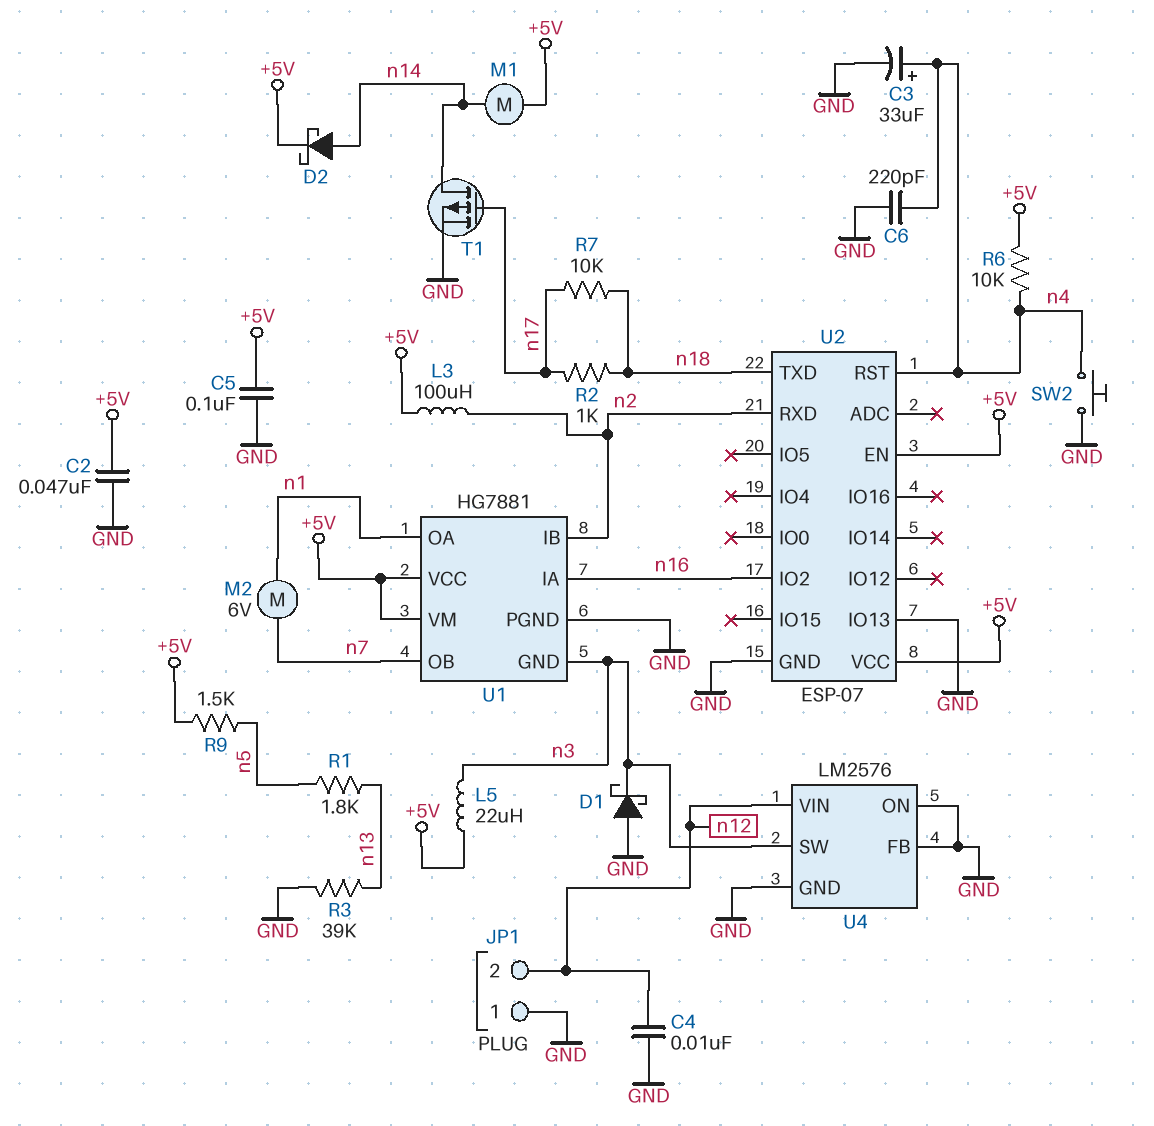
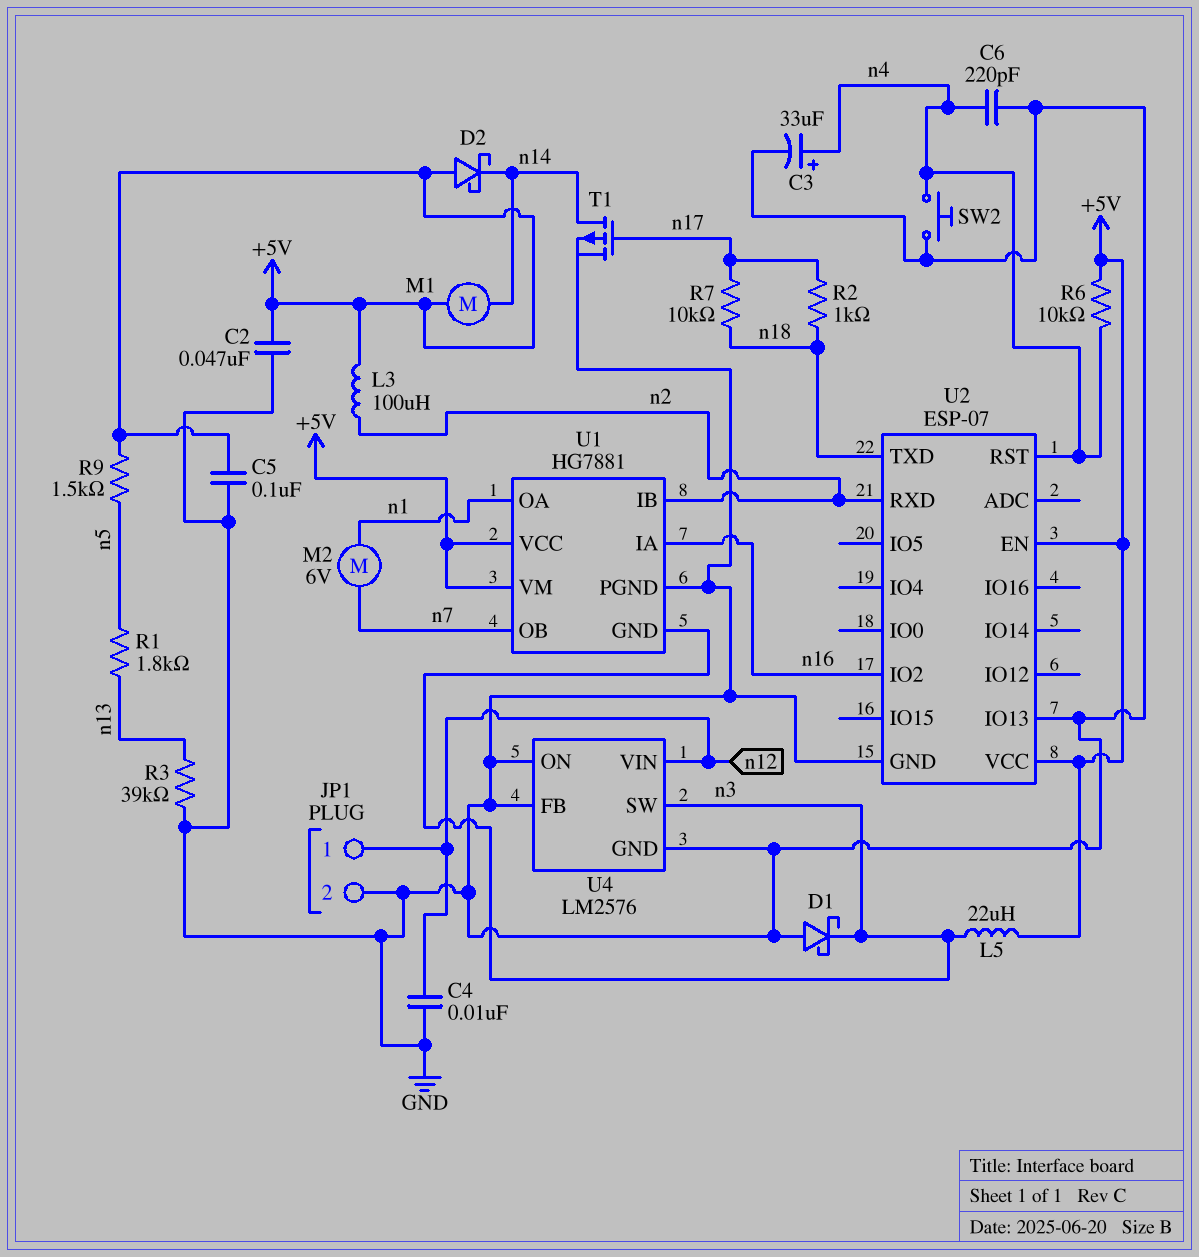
D2: schottky (A n14, K +5V) -> schottky (A +5V, K n14)
JP1 pin 1: GND -> n12
JP1 pin 2: n12 -> GND

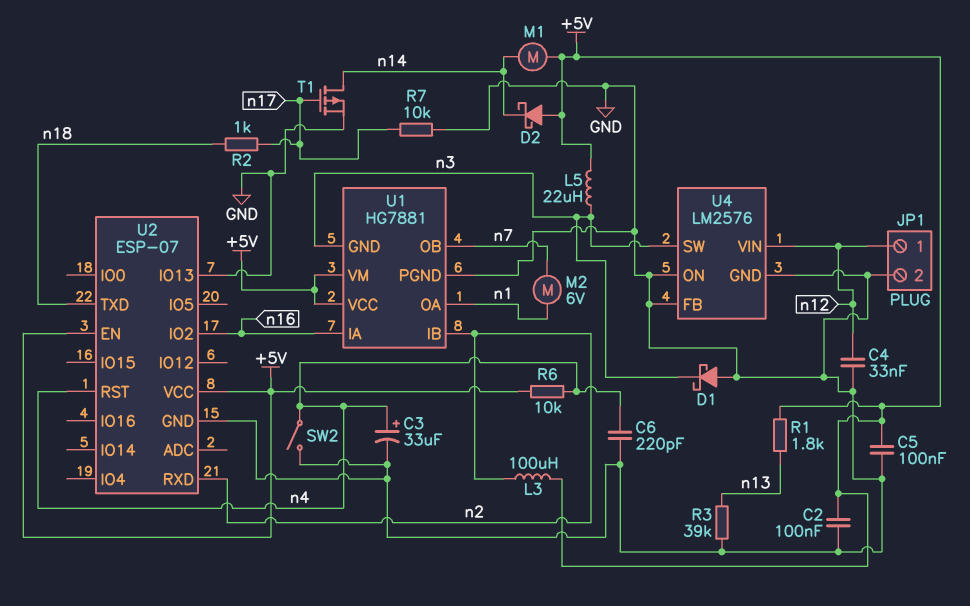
C2: 47nF (+5V, GND) -> 100nF (+5V, GND)
C4: 10nF (GND, n12) -> 33nF (GND, n12)
R1: 1.8k (n5, n13) -> 1.8k (+5V, n13)
R7: 10k (n17, n18) -> 10k (GND, n17)
R9: 1.5k (+5V, n5) -> none
SW2: button (GND, n4) -> switch (GND, n4)

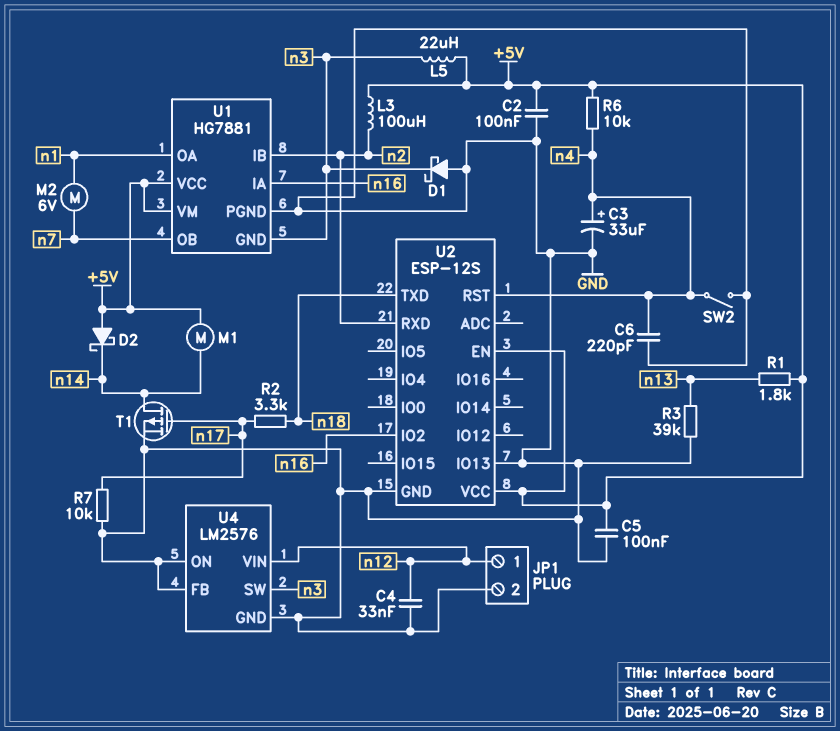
R2: 1k (n17, n18) -> 3.3k (n17, n18)
U2: ESP-07 -> ESP-12S

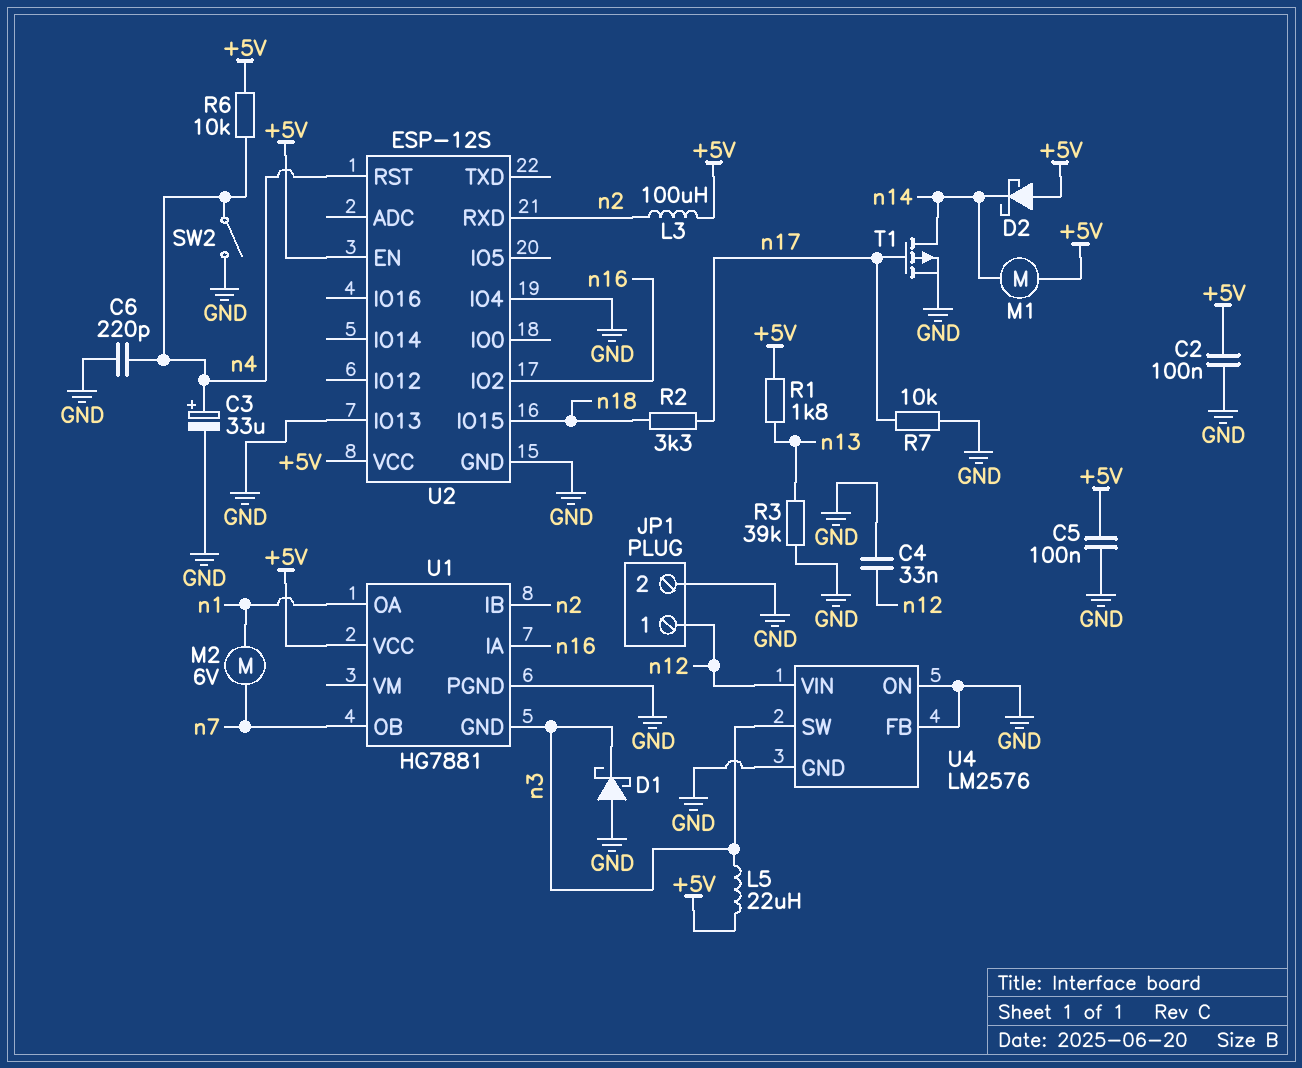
U1 pin VM: +5V -> none
U2 pin IO4: none -> GND
U2 pin IO15: none -> n18
U2 pin TXD: n18 -> none

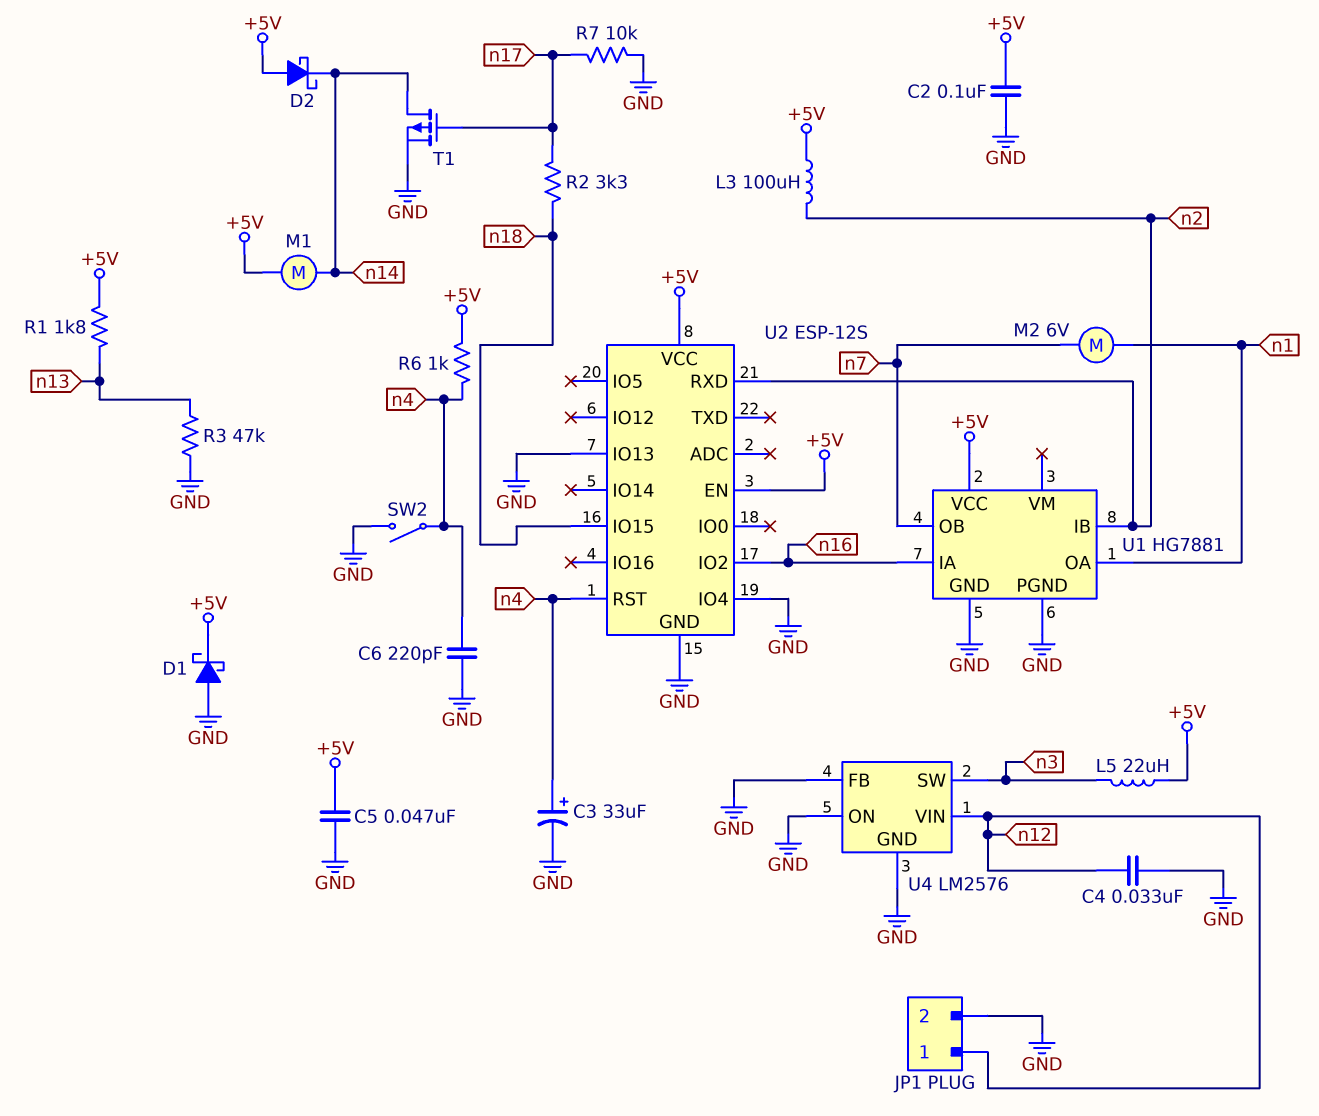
C5: 100nF (+5V, GND) -> 47nF (+5V, GND)
D1: schottky (A GND, K n3) -> schottky (A GND, K +5V)
R3: 39k (GND, n13) -> 47k (GND, n13)
R6: 10k (+5V, n4) -> 1k (+5V, n4)
U1 pin GND: n3 -> GND

